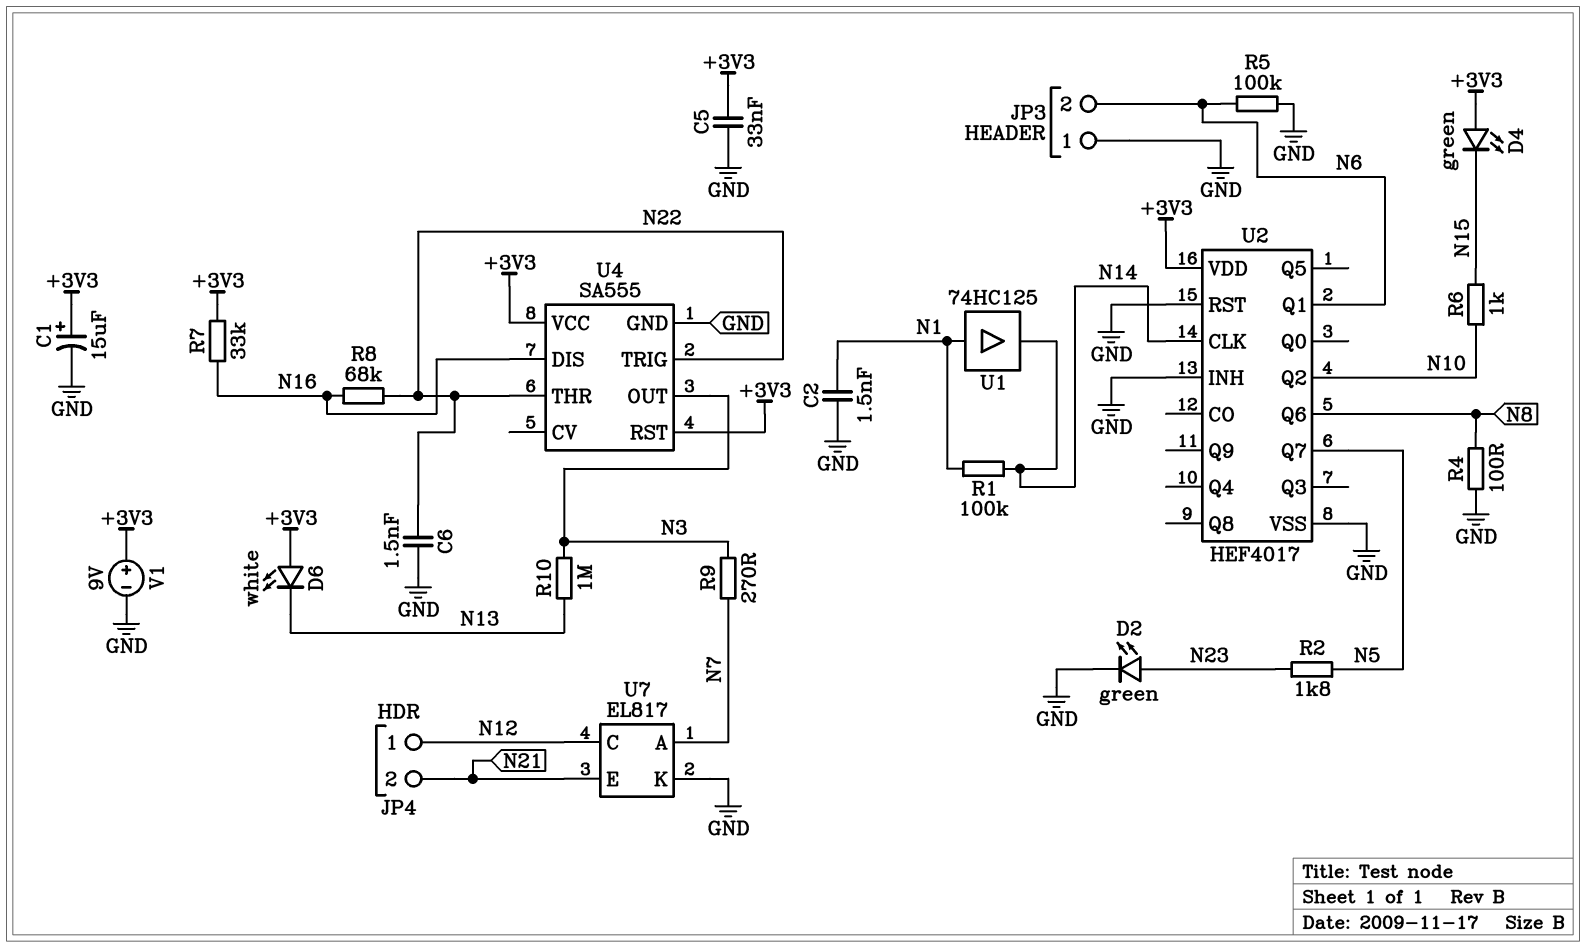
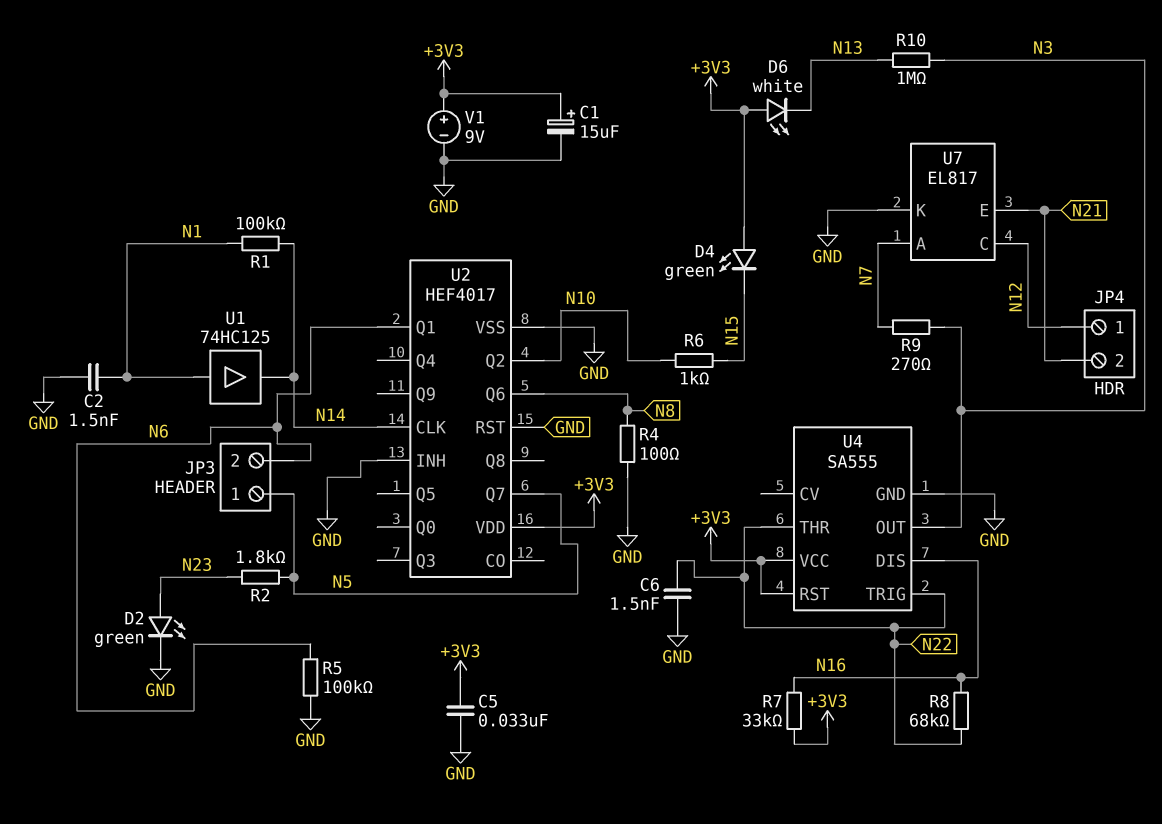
JP3 pin 1: GND -> N5

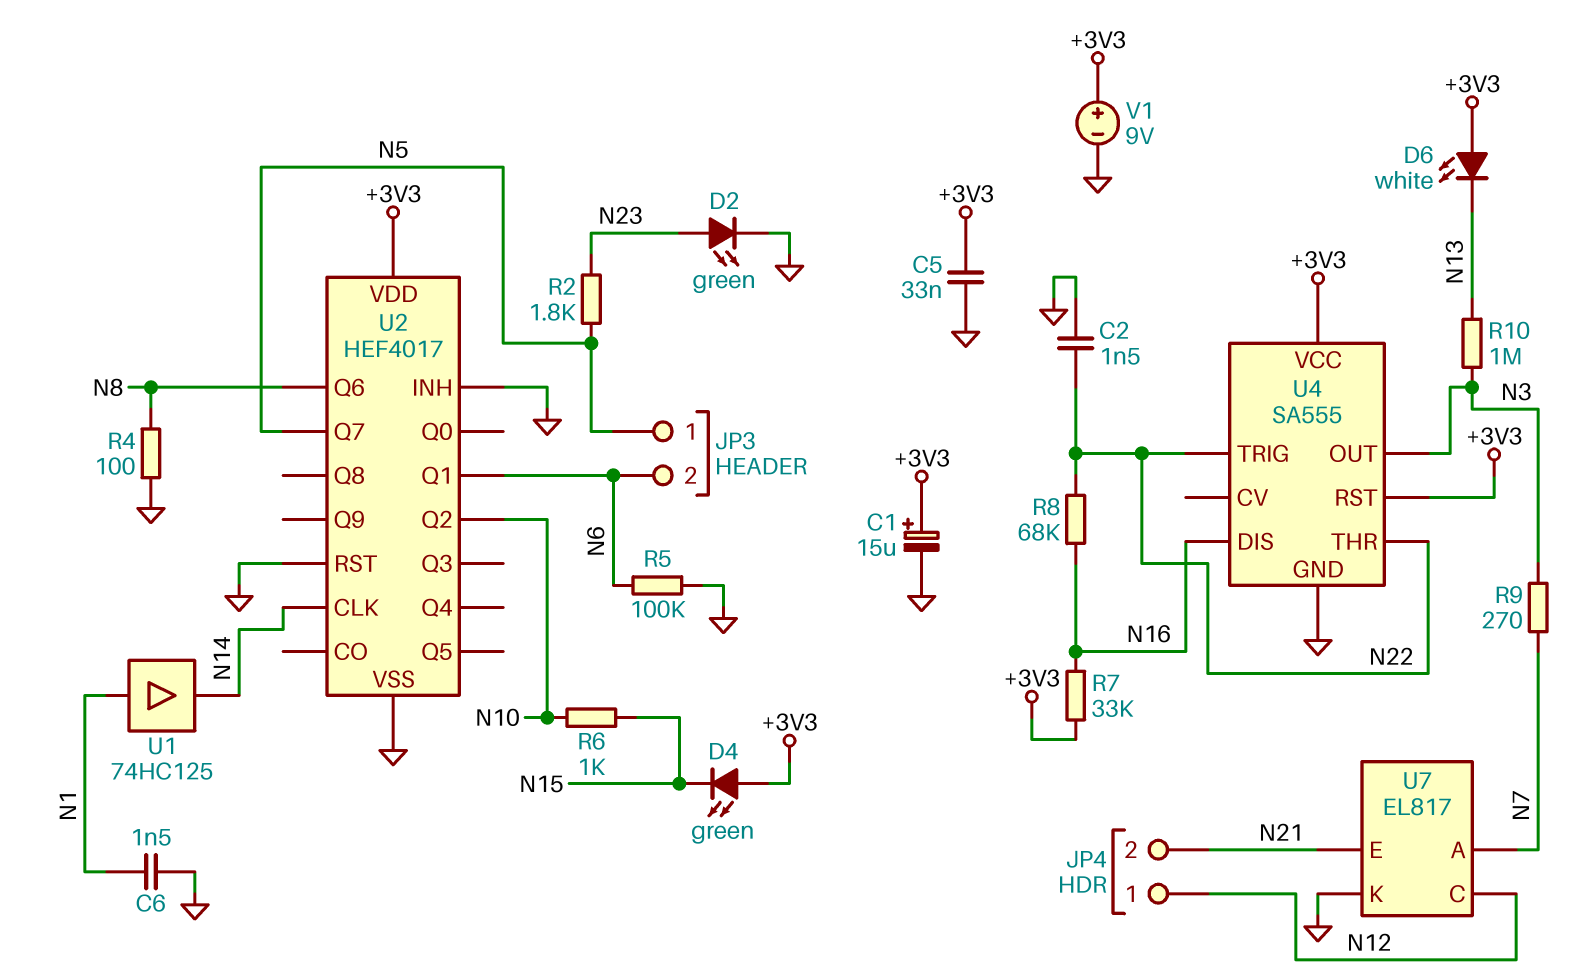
C2: 1.5nF (GND, N1) -> 1.5nF (GND, N22)
C6: 1.5nF (GND, N22) -> 1.5nF (GND, N1)
R1: 100k (N1, N14) -> none

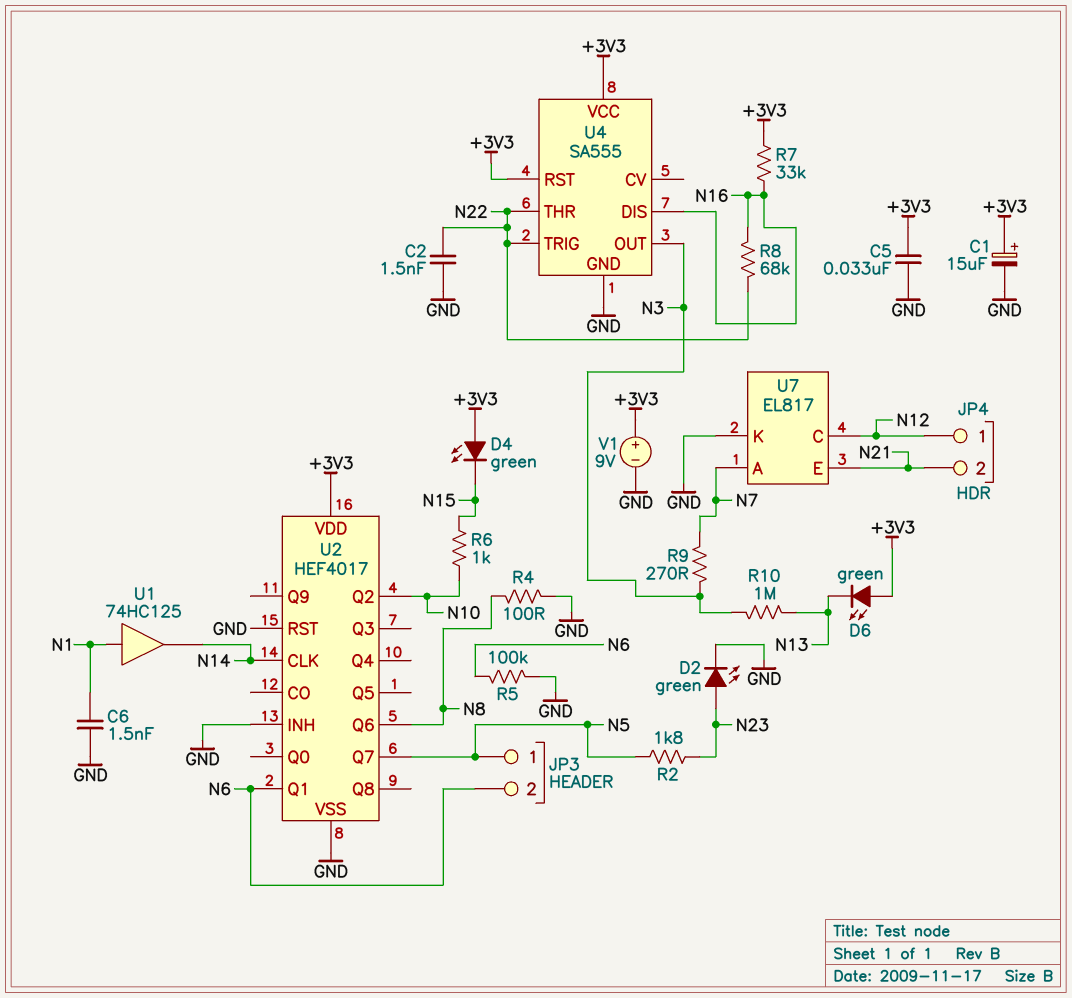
D6: LED white (A +3V3, K N13) -> LED green (A +3V3, K N13)

